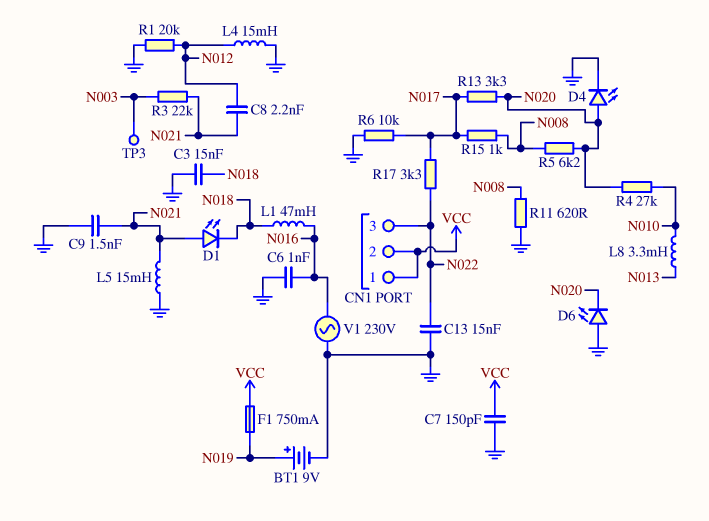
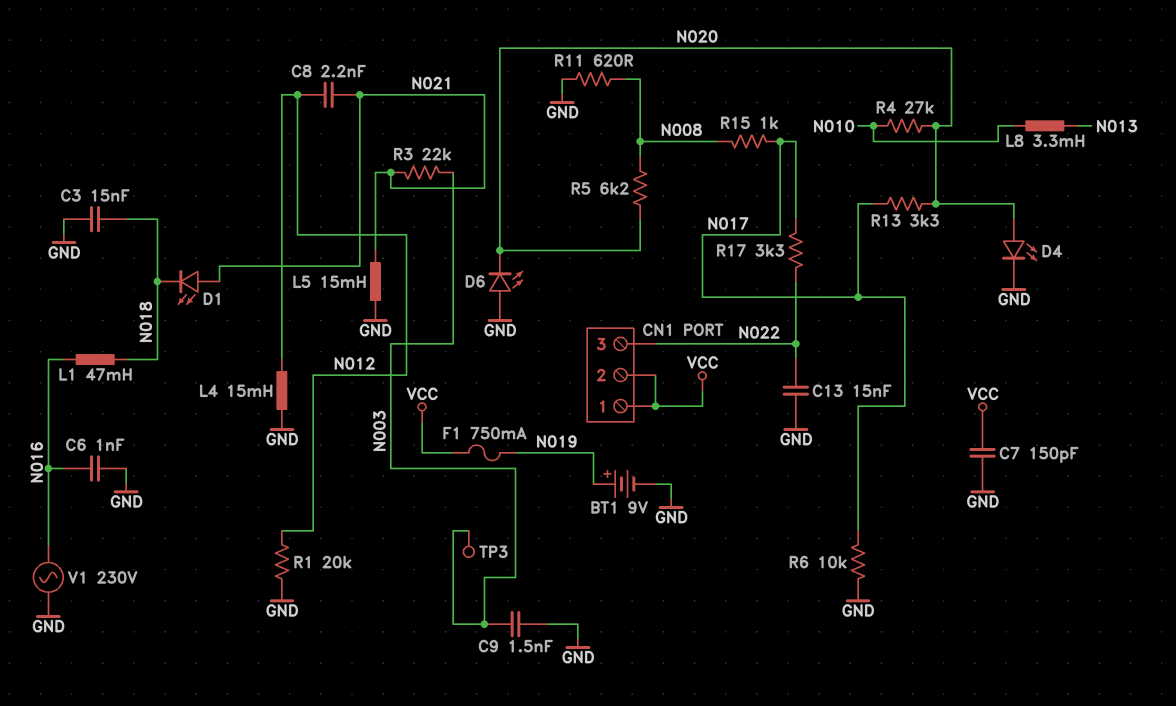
C9: 1.5nF (GND, N021) -> 1.5nF (GND, N003)

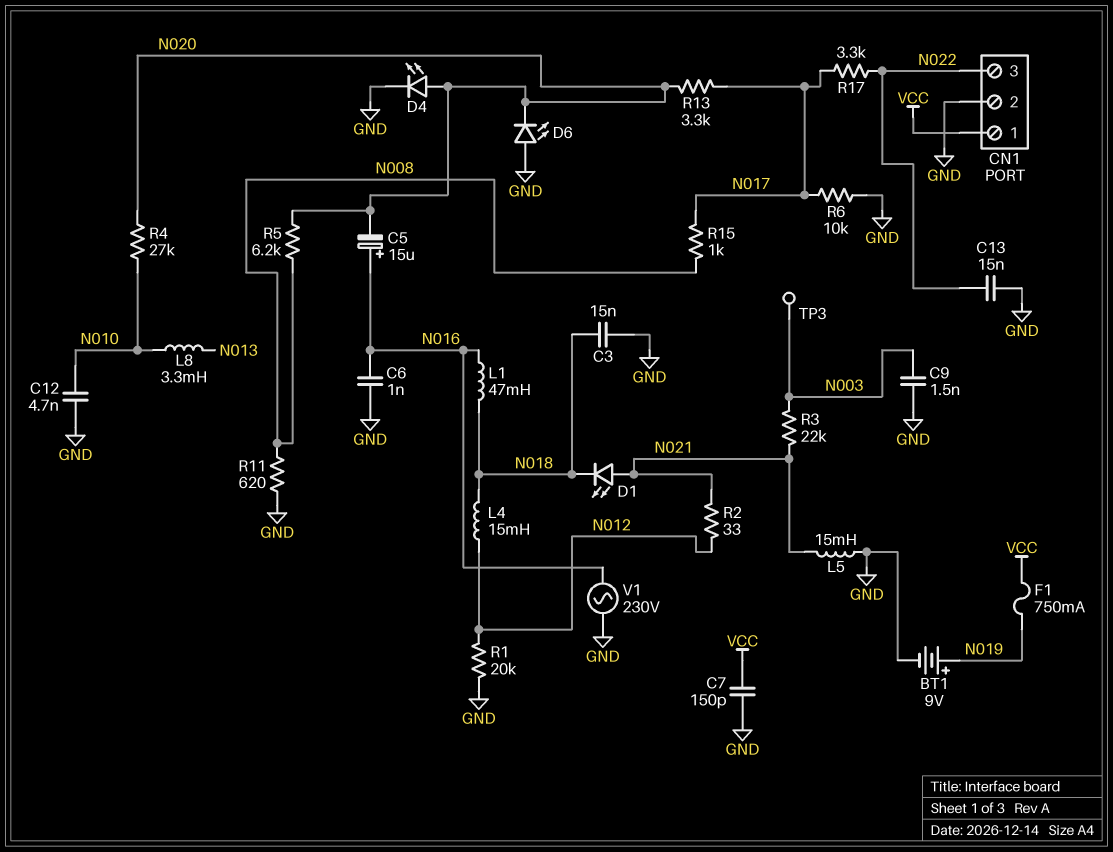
C5: none -> 15uF (plus N016, minus N020)
C8: 2.2nF (N012, N021) -> none
C12: none -> 4.7nF (GND, N010)
CN1 pin 2: VCC -> GND
L4: 15mH (GND, N012) -> 15mH (N012, N018)
R2: none -> 33 (N012, N021)

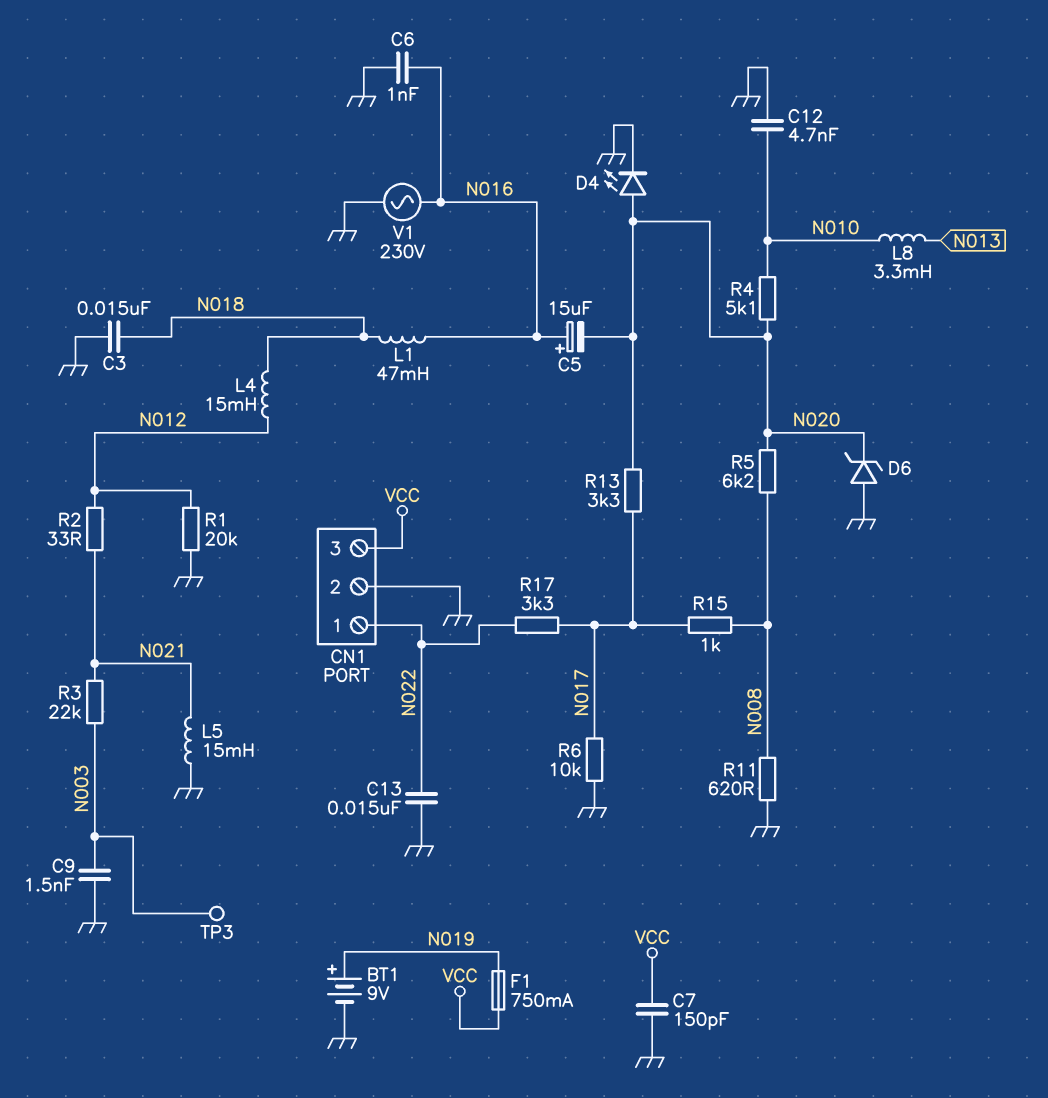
CN1 pin 1: VCC -> N022
CN1 pin 3: N022 -> VCC
D1: LED (A N021, K N018) -> none
D6: LED (A GND, K N020) -> zener (A GND, K N020)
R4: 27k (N010, N020) -> 5.1k (N010, N020)

